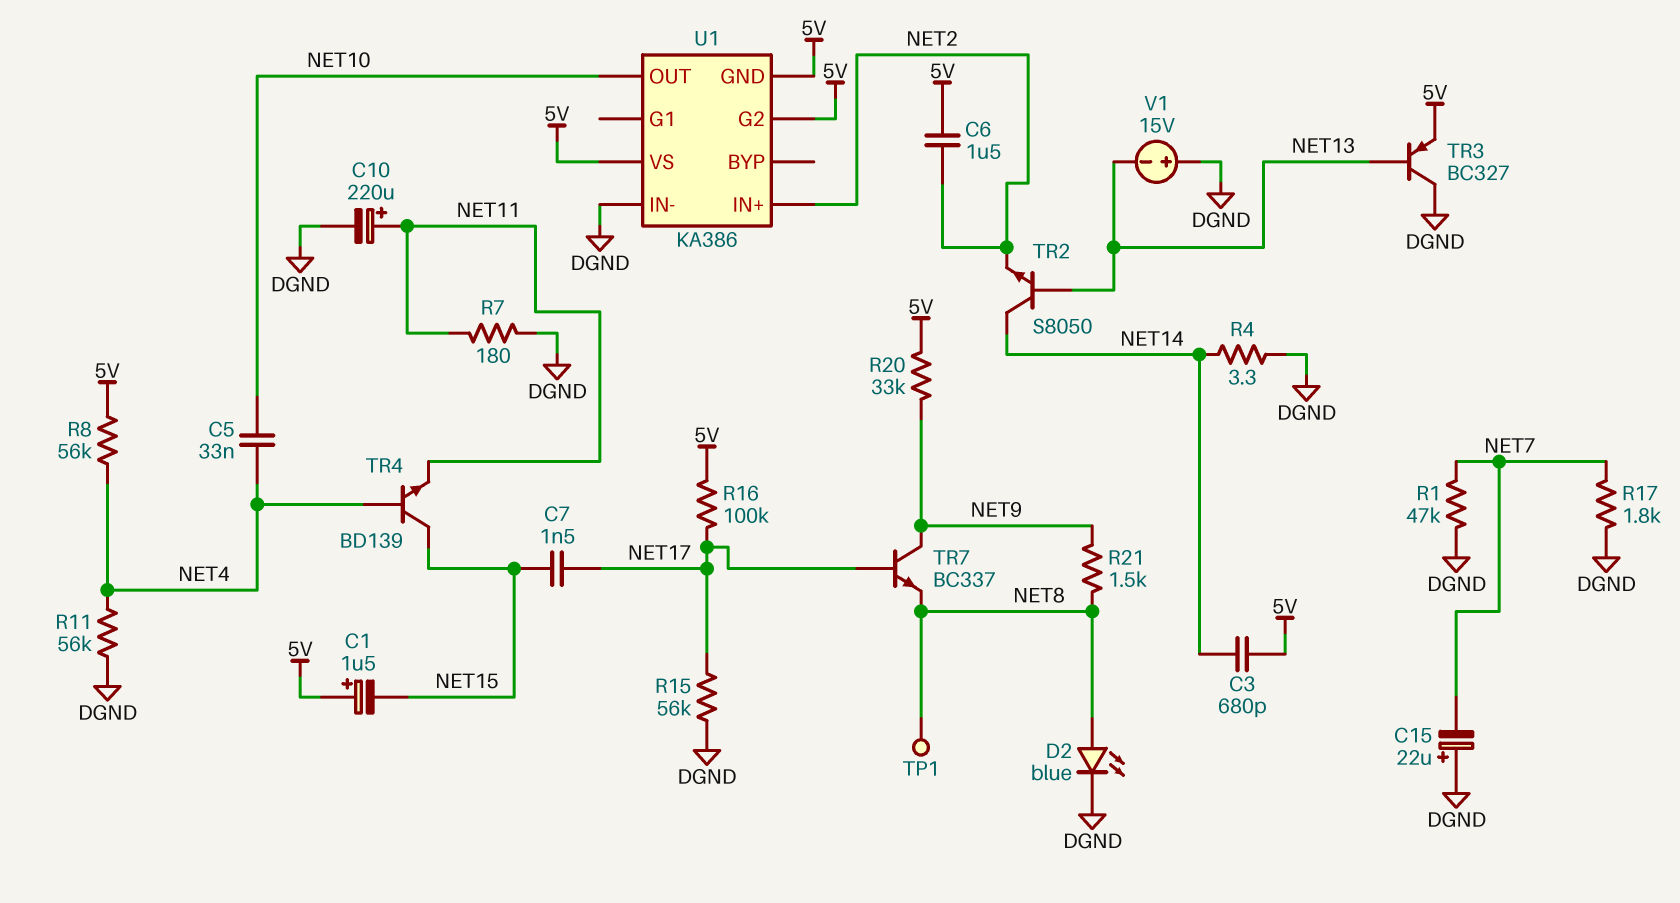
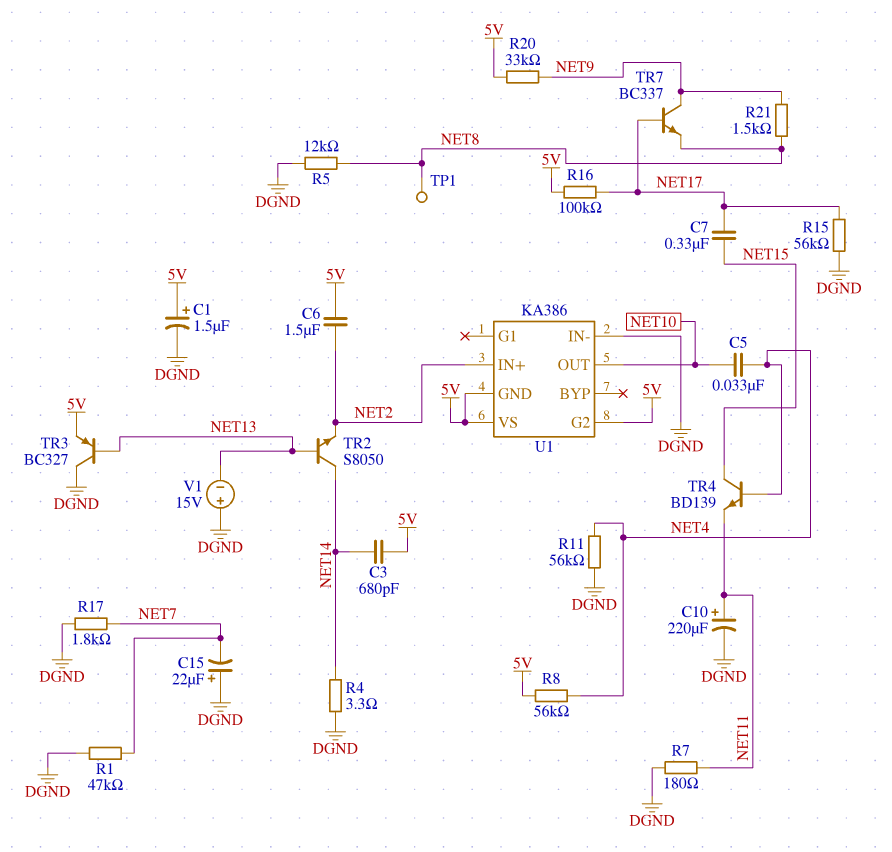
C1: 1.5uF (plus 5V, minus NET15) -> 1.5uF (plus 5V, minus DGND)
C7: 1.5nF (NET15, NET17) -> 330nF (NET15, NET17)
D2: LED blue (A NET8, K DGND) -> none
R5: none -> 12k (DGND, NET8)

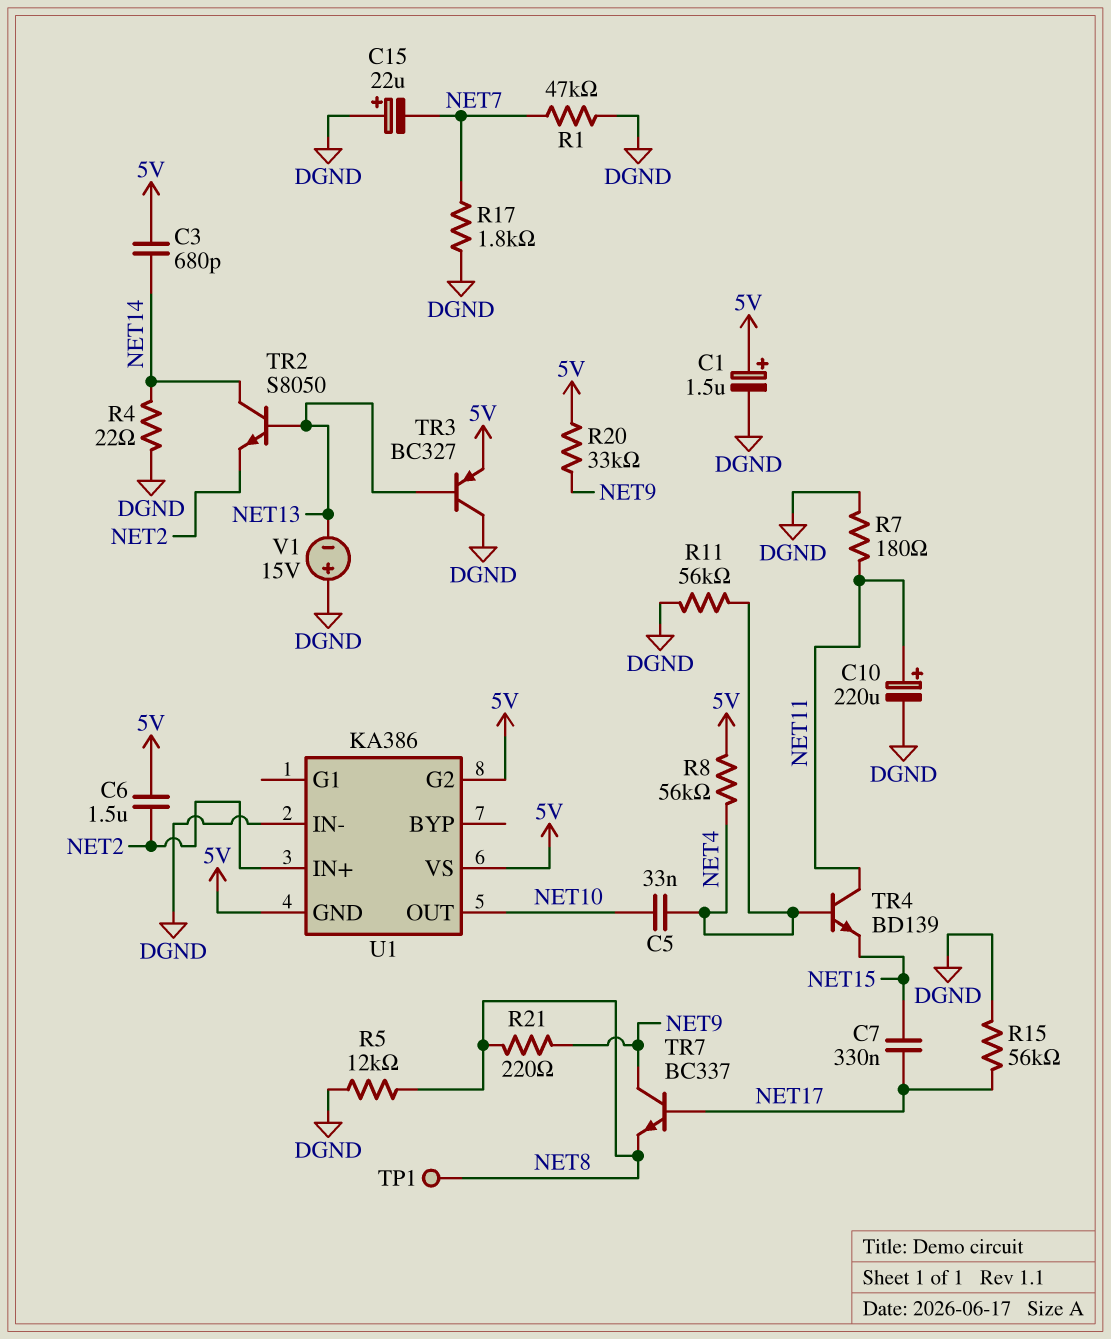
R4: 3.3 (DGND, NET14) -> 22 (DGND, NET14)
R16: 100k (5V, NET17) -> none
R21: 1.5k (NET8, NET9) -> 220 (NET8, NET9)
TR4: NPN BD139 (B NET4, C NET15, E NET11) -> NPN BD139 (B NET4, C NET11, E NET15)

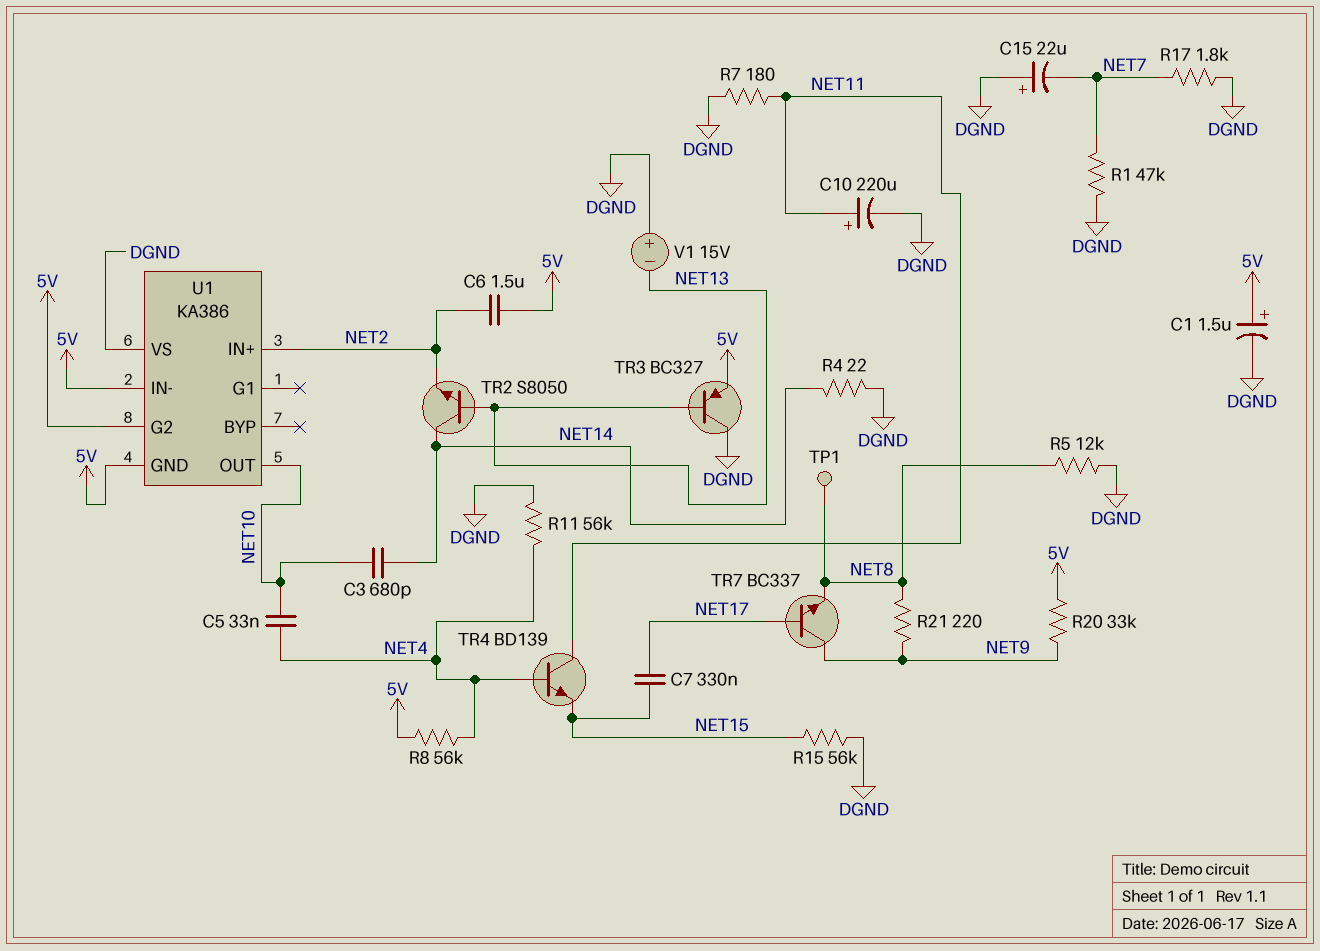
C3: 680pF (5V, NET14) -> 680pF (NET10, NET14)
R15: 56k (DGND, NET17) -> 56k (DGND, NET15)
U1 pin IN-: DGND -> 5V
U1 pin VS: 5V -> DGND

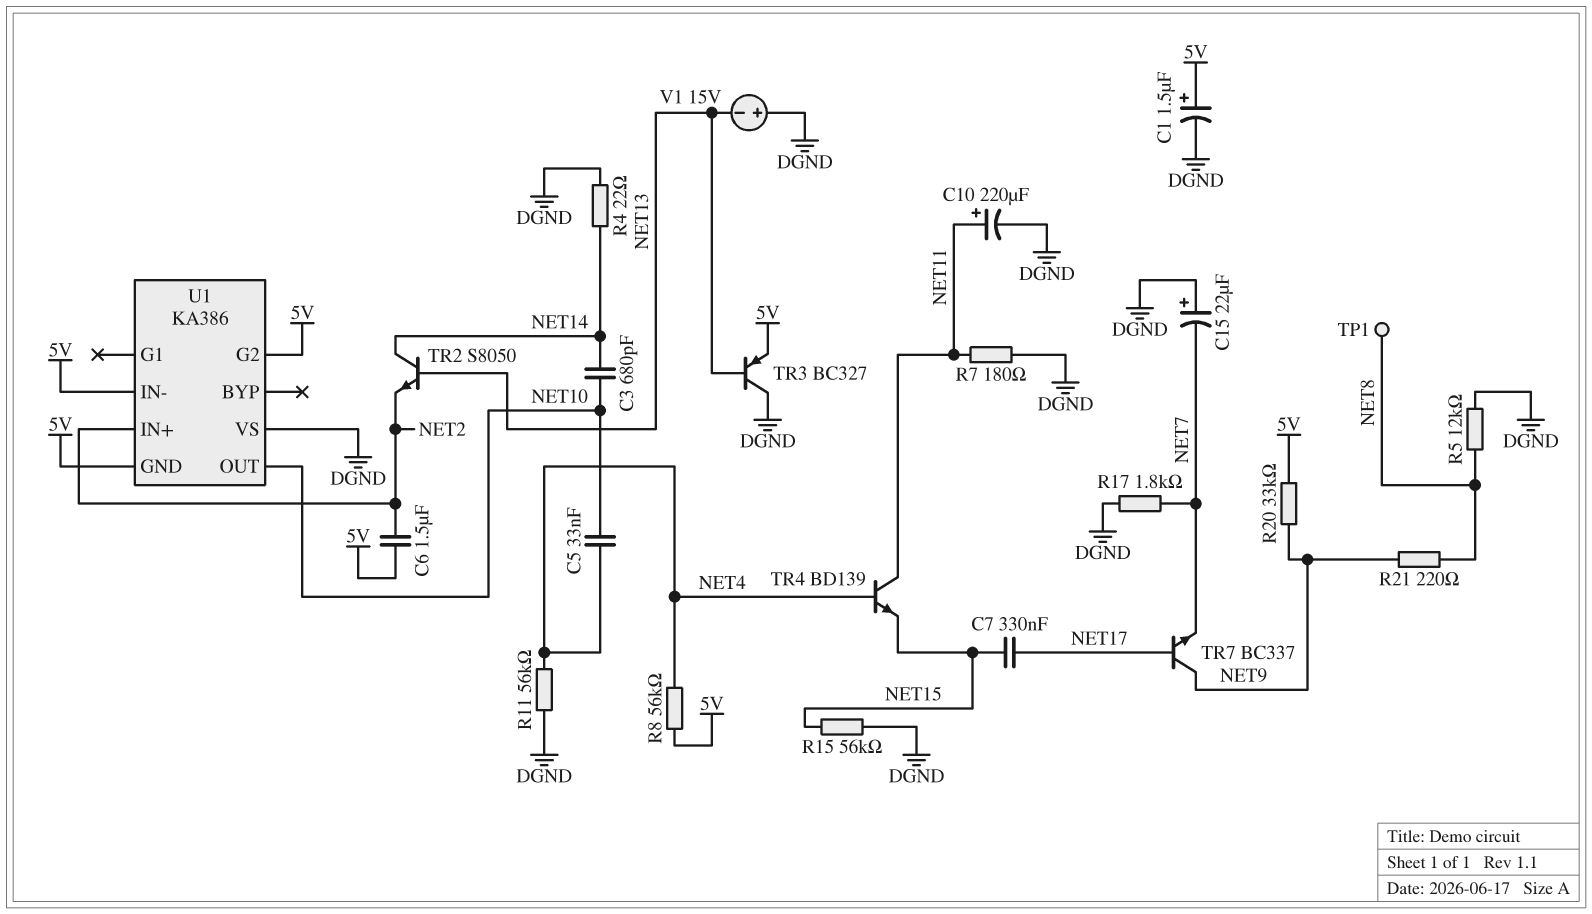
R1: 47k (DGND, NET7) -> none
TR7: NPN BC337 (B NET17, C NET9, E NET8) -> NPN BC337 (B NET17, C NET9, E NET7)

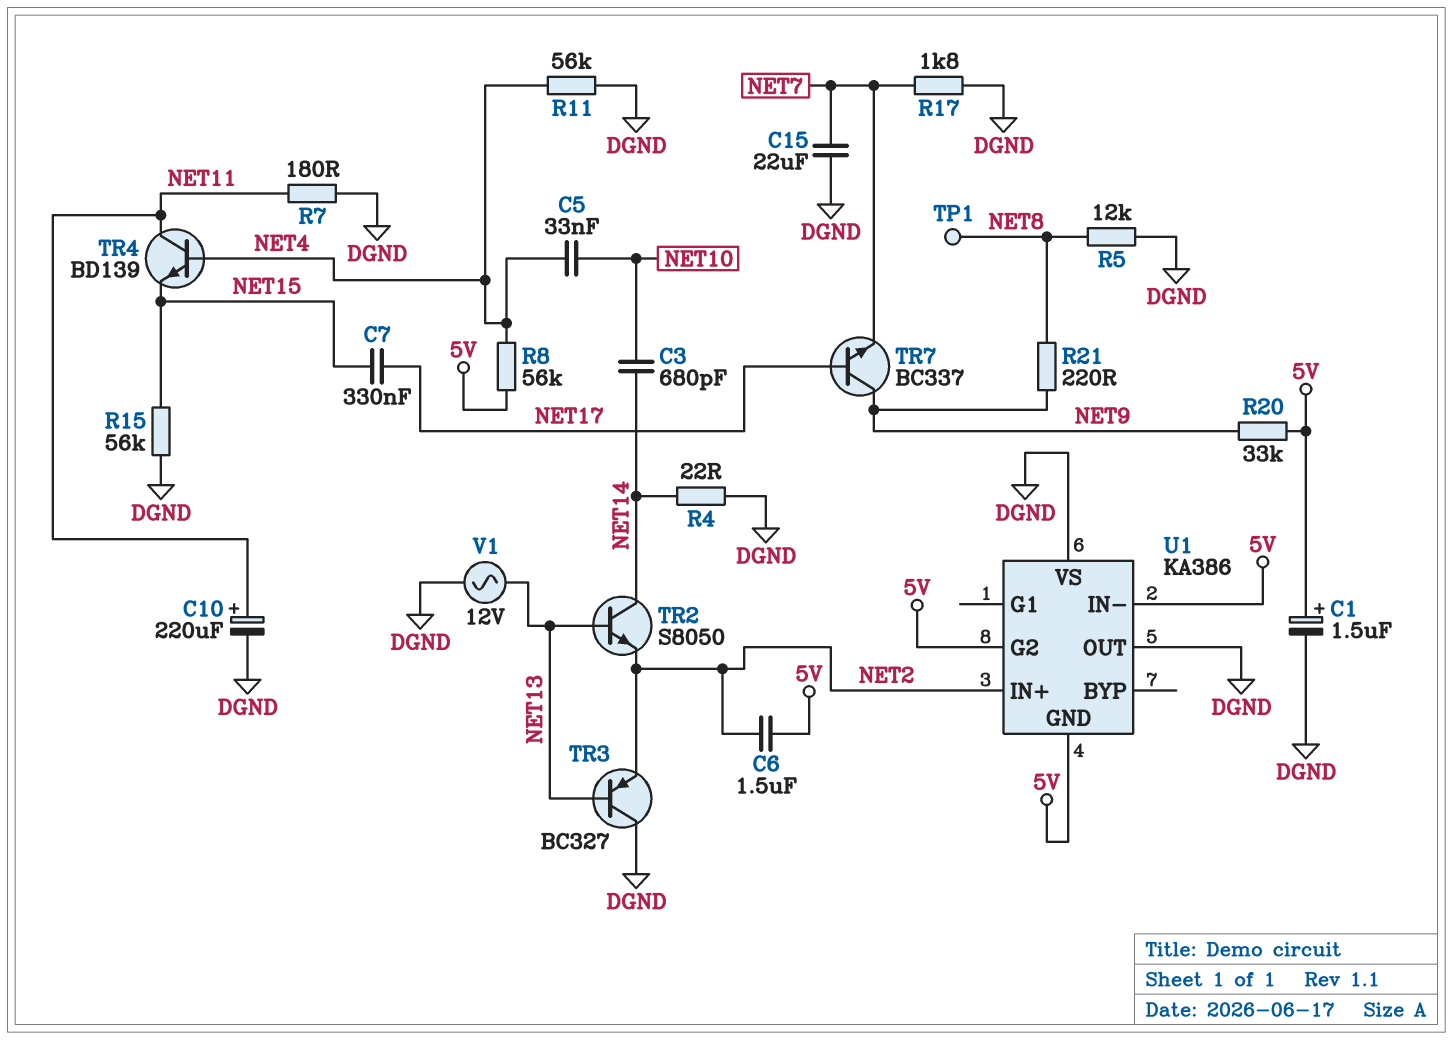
C15: 22uF (plus DGND, minus NET7) -> 22uF (DGND, NET7)
TR3: PNP BC327 (B NET13, C DGND, E 5V) -> PNP BC327 (B NET13, C DGND, E NET2)
U1 pin OUT: NET10 -> DGND
V1: 15V (plus DGND, minus NET13) -> AC 12V (DGND, NET13)

